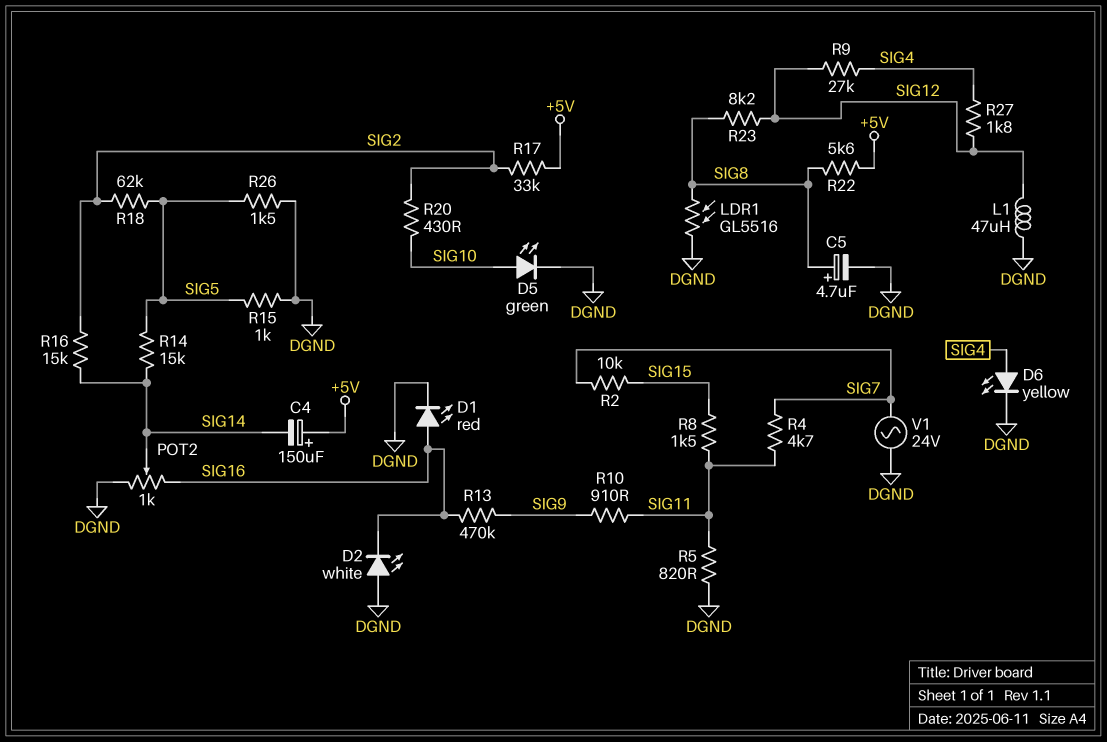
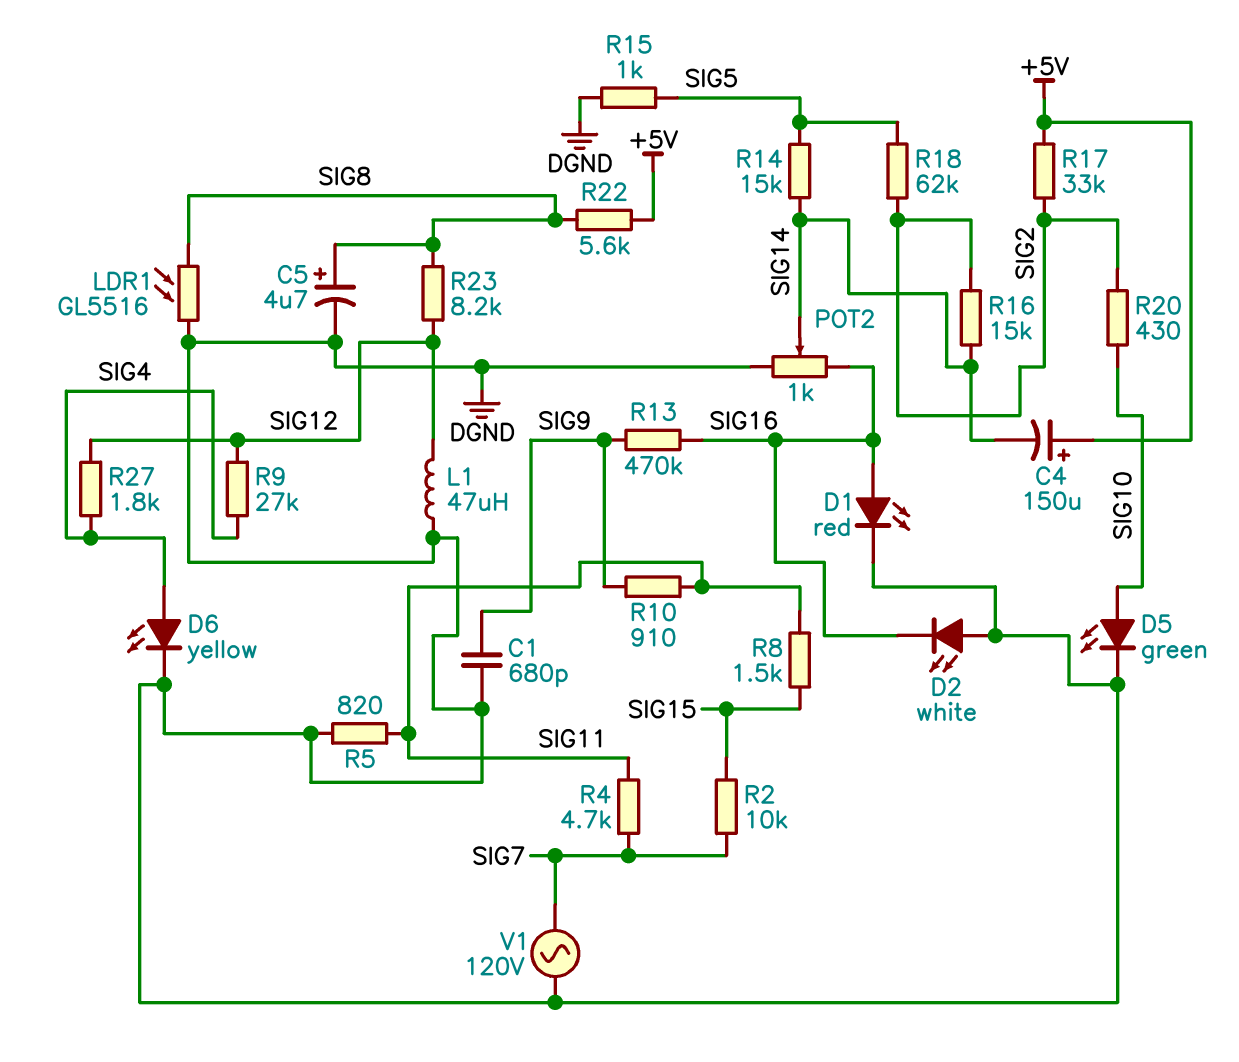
C1: none -> 680pF (DGND, SIG9)
R26: 1.5k (DGND, SIG5) -> none
V1: AC 24V (DGND, SIG7) -> AC 120V (DGND, SIG7)

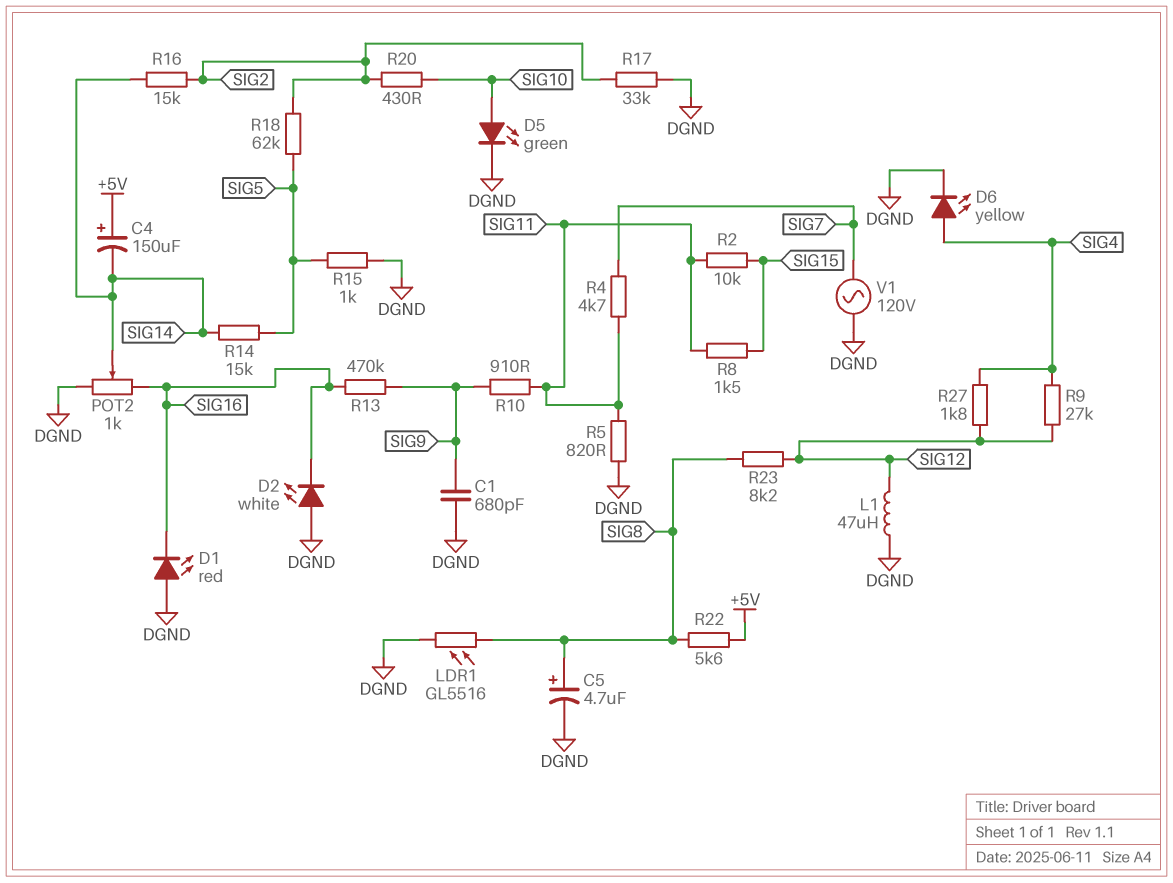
D1: LED red (A SIG16, K DGND) -> LED red (A DGND, K SIG16)
R2: 10k (SIG7, SIG15) -> 10k (SIG11, SIG15)
R17: 33k (+5V, SIG2) -> 33k (DGND, SIG2)

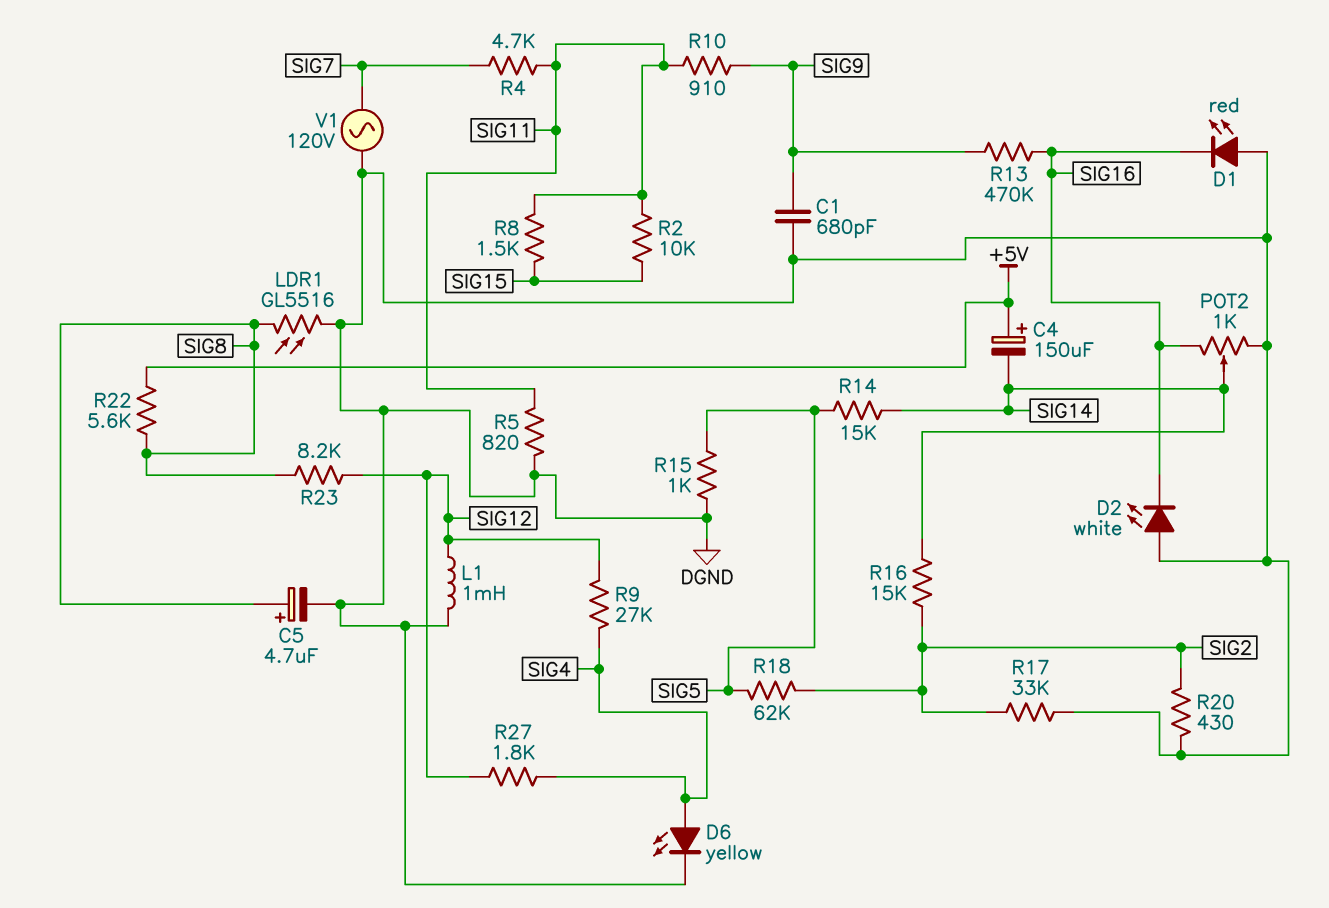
D5: LED green (A SIG10, K DGND) -> none
L1: 47uH (DGND, SIG12) -> 1mH (DGND, SIG12)
R20: 430 (SIG2, SIG10) -> 430 (DGND, SIG2)

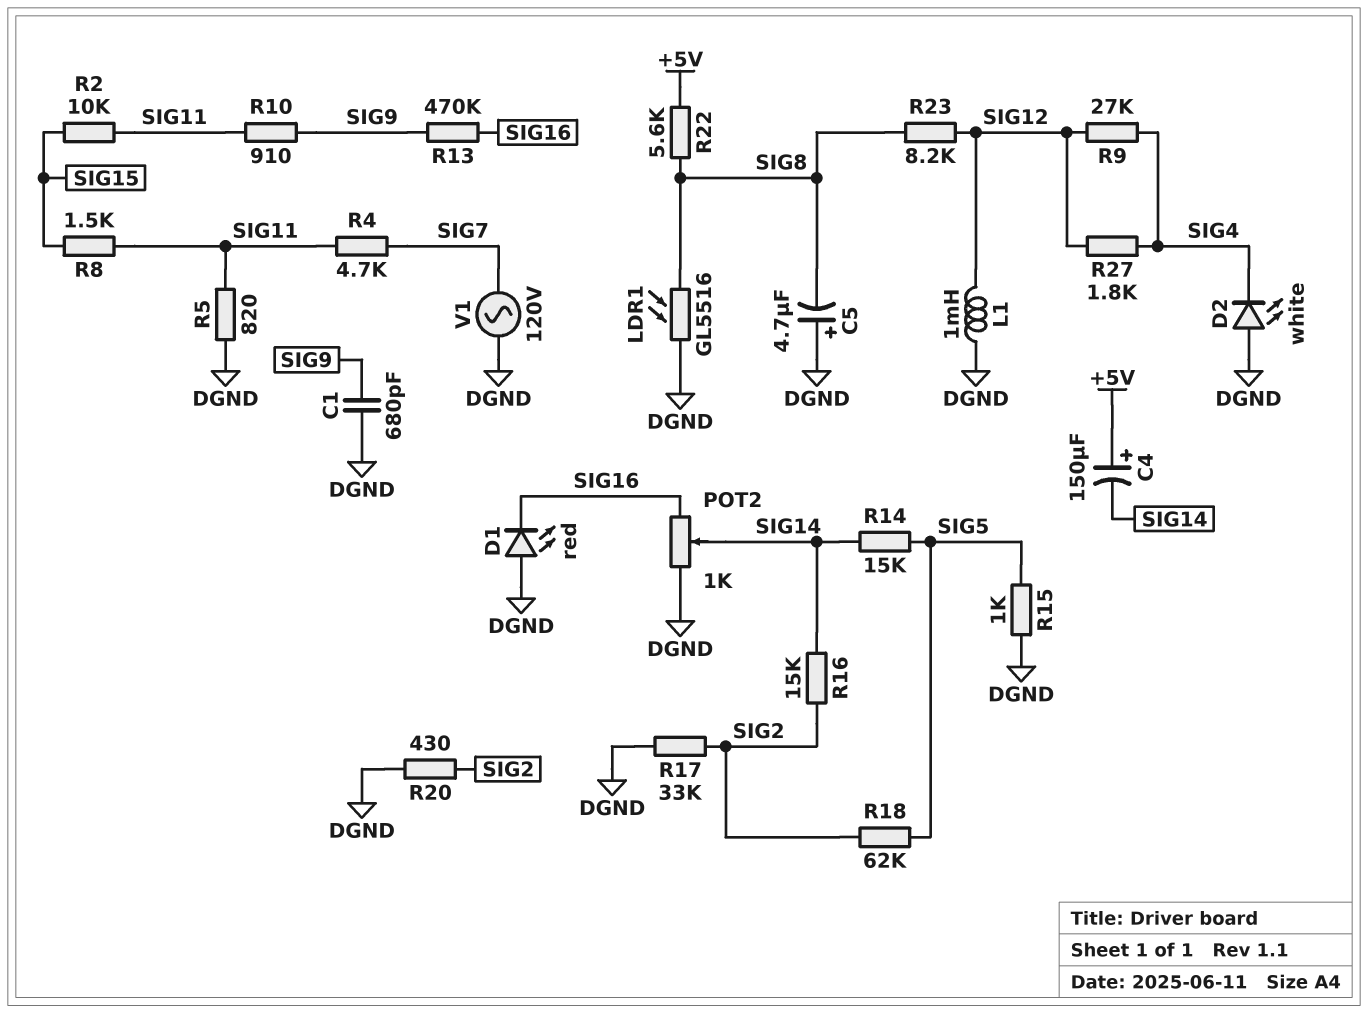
C5: 4.7uF (plus SIG8, minus DGND) -> 4.7uF (plus DGND, minus SIG8)
D2: LED white (A DGND, K SIG16) -> LED white (A DGND, K SIG4)
D6: LED yellow (A SIG4, K DGND) -> none

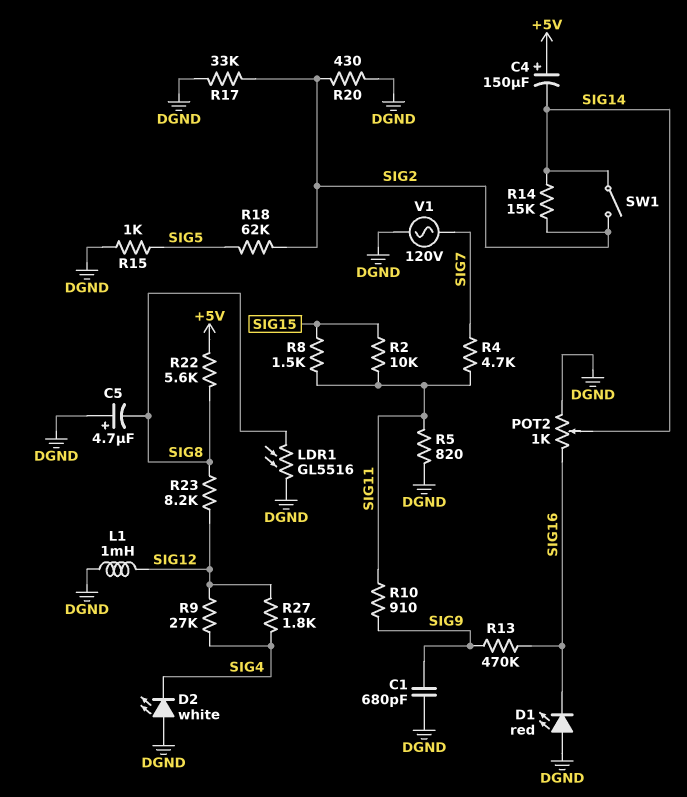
R14: 15k (SIG5, SIG14) -> 15k (SIG2, SIG14)
R16: 15k (SIG2, SIG14) -> none
SW1: none -> switch (SIG2, SIG14)

